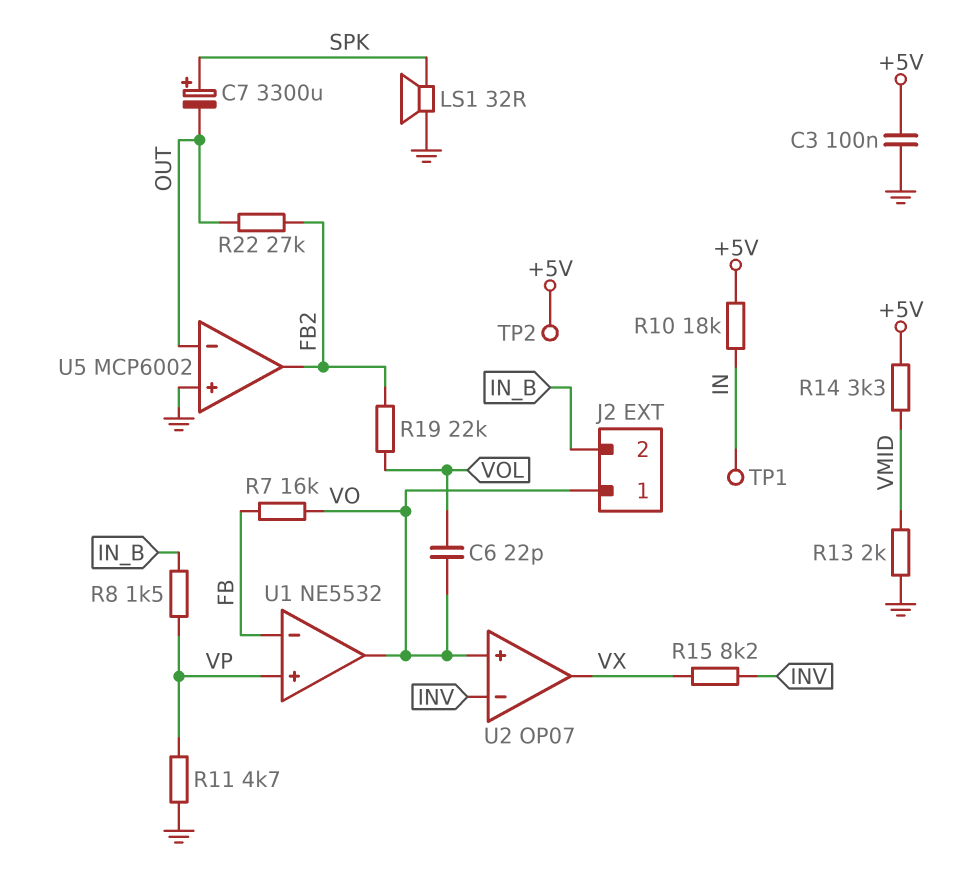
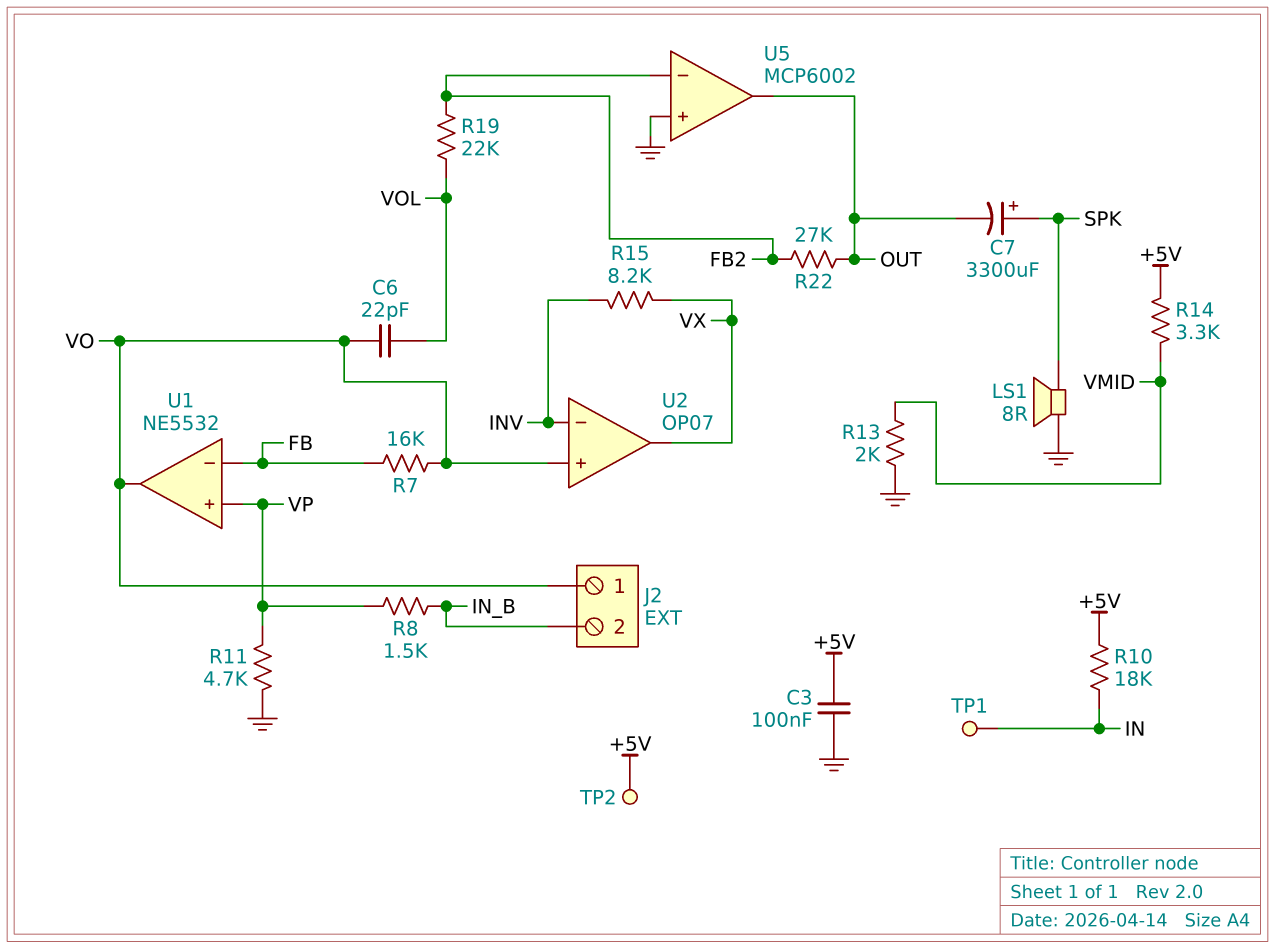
LS1: speaker 32R (GND, SPK) -> speaker 8R (GND, SPK)
U5 pin in-: OUT -> FB2
U5 pin out: FB2 -> OUT

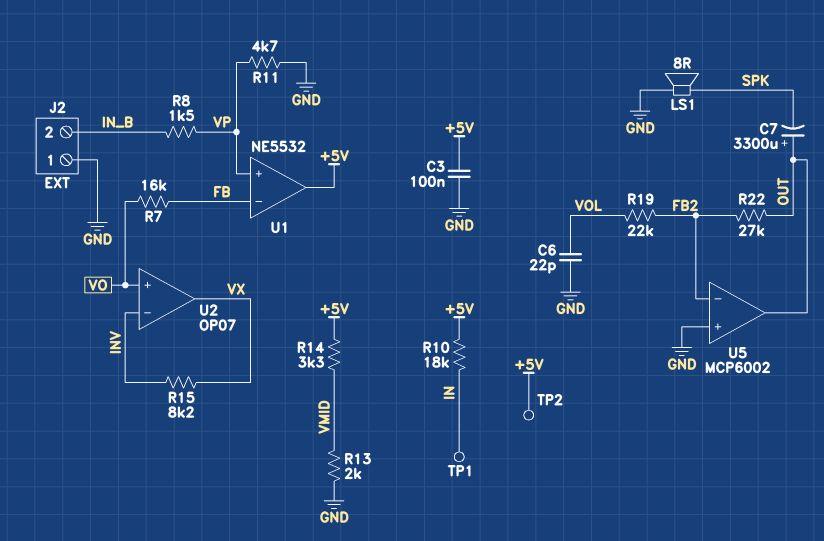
C6: 22pF (VO, VOL) -> 22pF (GND, VOL)
C7: 3300uF (plus SPK, minus OUT) -> 3300uF (plus OUT, minus SPK)
J2 pin 1: VO -> GND
U1 pin out: VO -> +5V

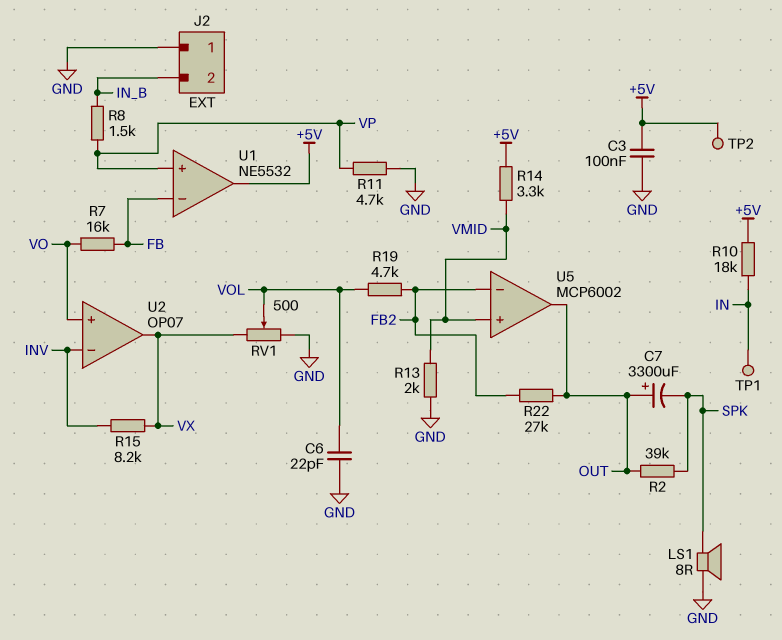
R2: none -> 39k (OUT, SPK)
R19: 22k (FB2, VOL) -> 4.7k (FB2, VOL)
RV1: none -> 500 (GND, VX, wiper VOL)
U5 pin in+: GND -> VMID

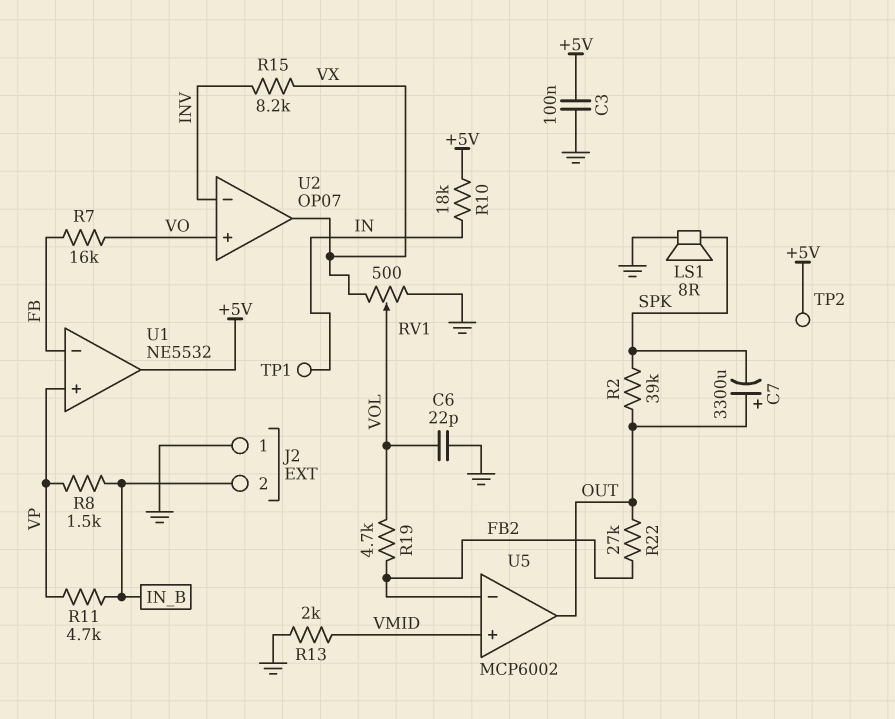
R11: 4.7k (GND, VP) -> 4.7k (IN_B, VP)
R14: 3.3k (+5V, VMID) -> none

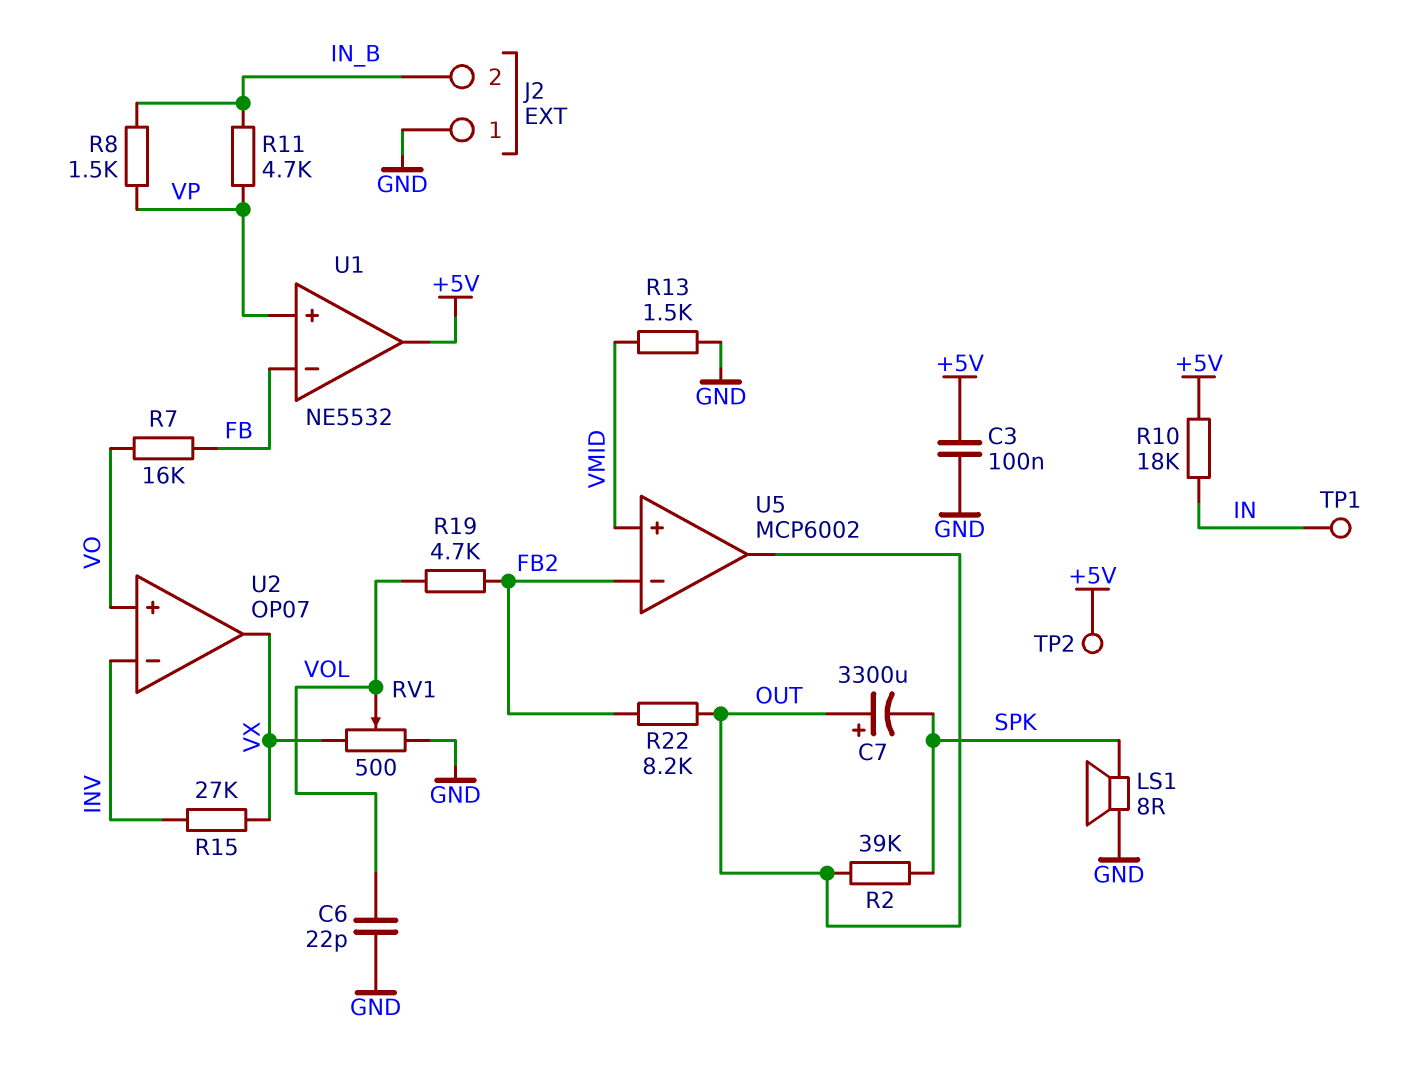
R13: 2k (GND, VMID) -> 1.5k (GND, VMID)
R15: 8.2k (INV, VX) -> 27k (INV, VX)
R22: 27k (FB2, OUT) -> 8.2k (FB2, OUT)

